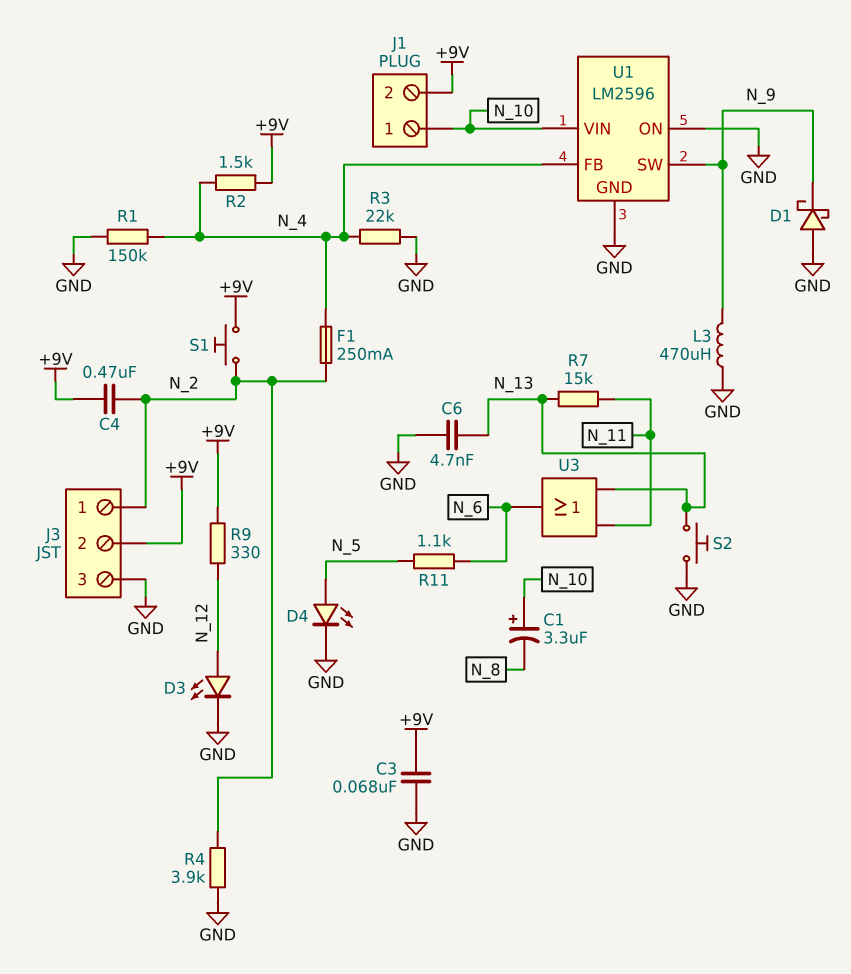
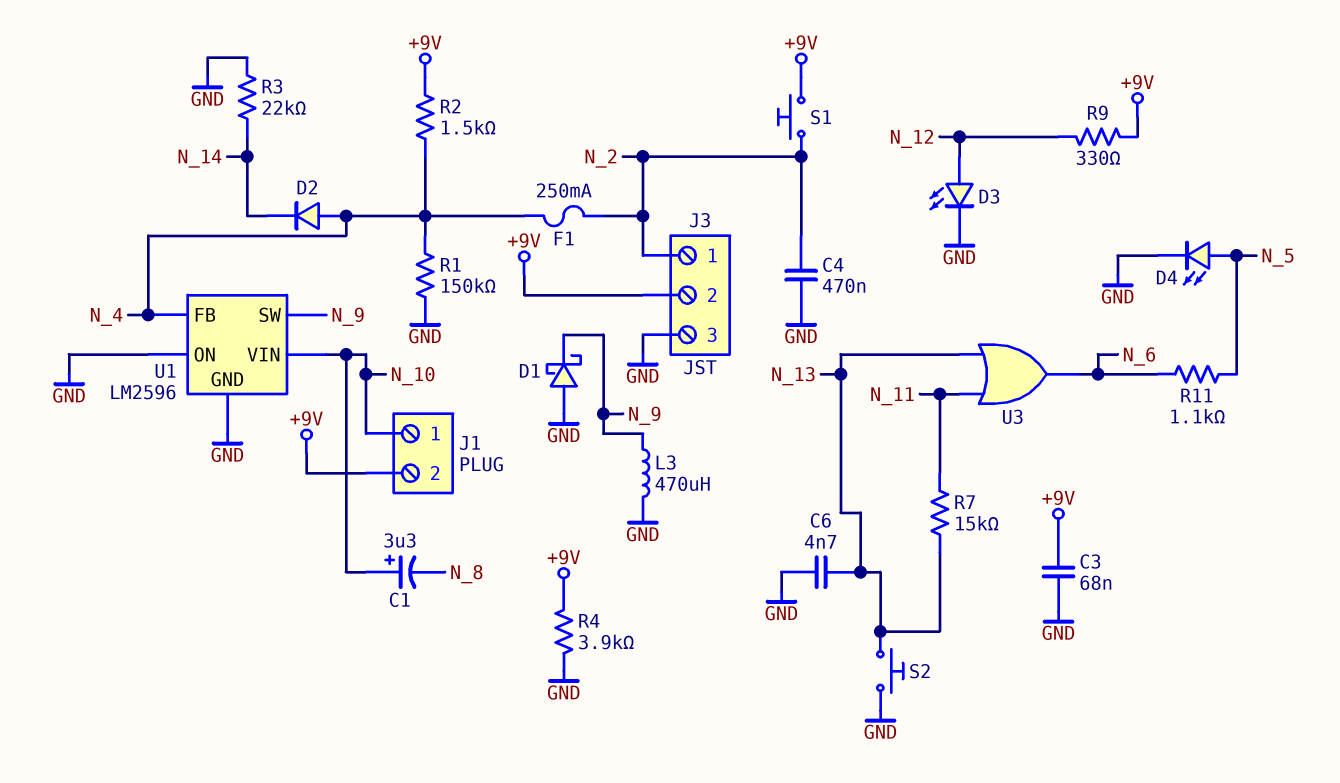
C4: 470nF (+9V, N_2) -> 470nF (GND, N_2)
D2: none -> diode (A N_4, K N_14)
R3: 22k (GND, N_4) -> 22k (GND, N_14)
R4: 3.9k (GND, N_2) -> 3.9k (+9V, GND)

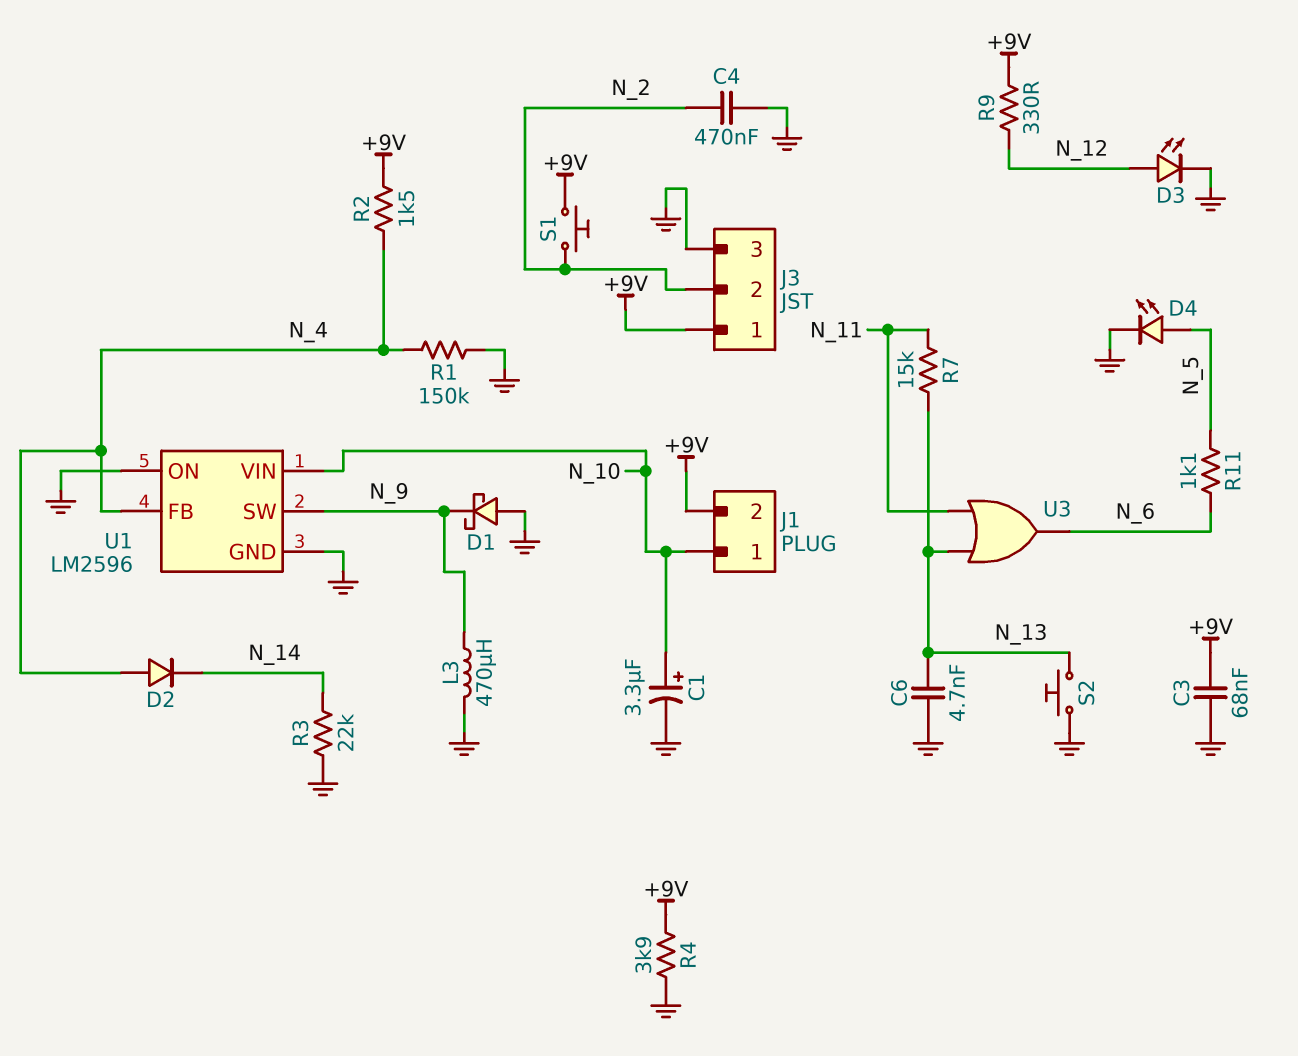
C1: 3.3uF (plus N_10, minus N_8) -> 3.3uF (plus N_10, minus GND)
F1: 250mA (N_2, N_4) -> none
J3 pin 1: N_2 -> +9V
J3 pin 2: +9V -> N_2

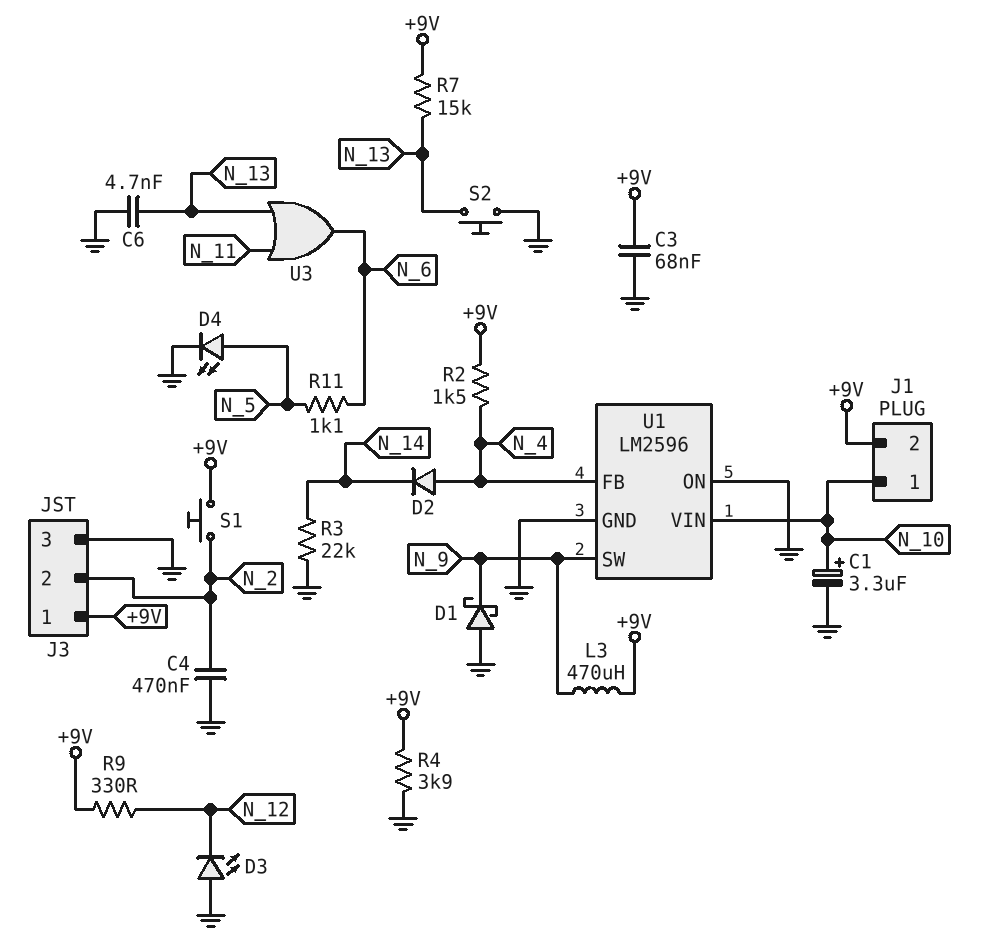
D3: LED (A N_12, K GND) -> LED (A GND, K N_12)
L3: 470uH (GND, N_9) -> 470uH (+9V, N_9)
R1: 150k (GND, N_4) -> none
R7: 15k (N_11, N_13) -> 15k (+9V, N_13)

